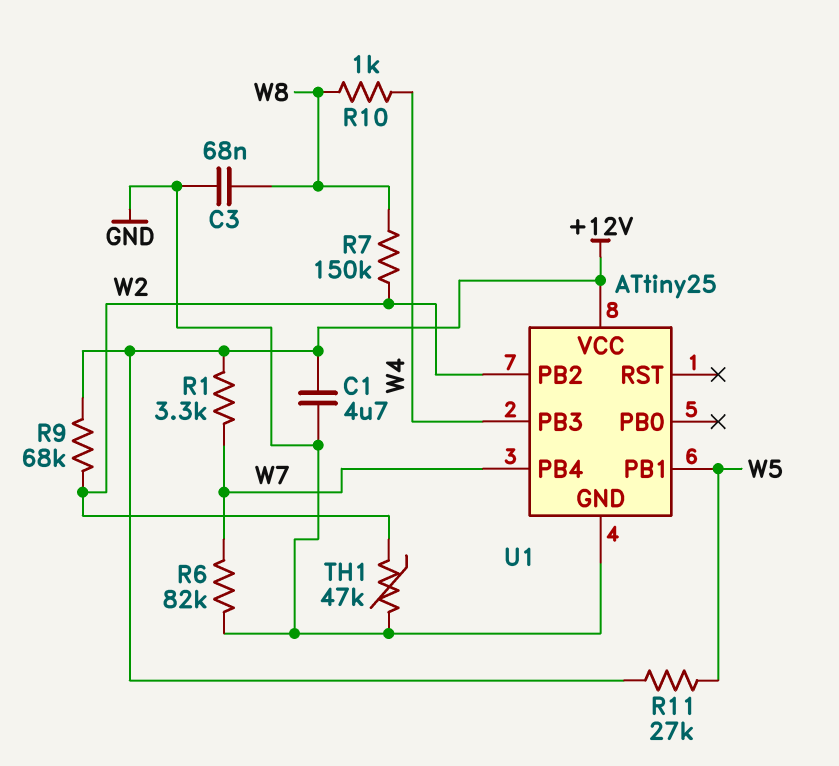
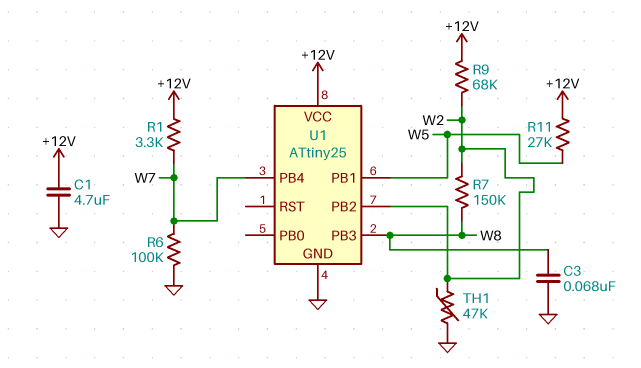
R6: 82k (GND, W7) -> 100k (GND, W7)
R10: 1k (W4, W8) -> none
U1 pin PB3: W4 -> W8

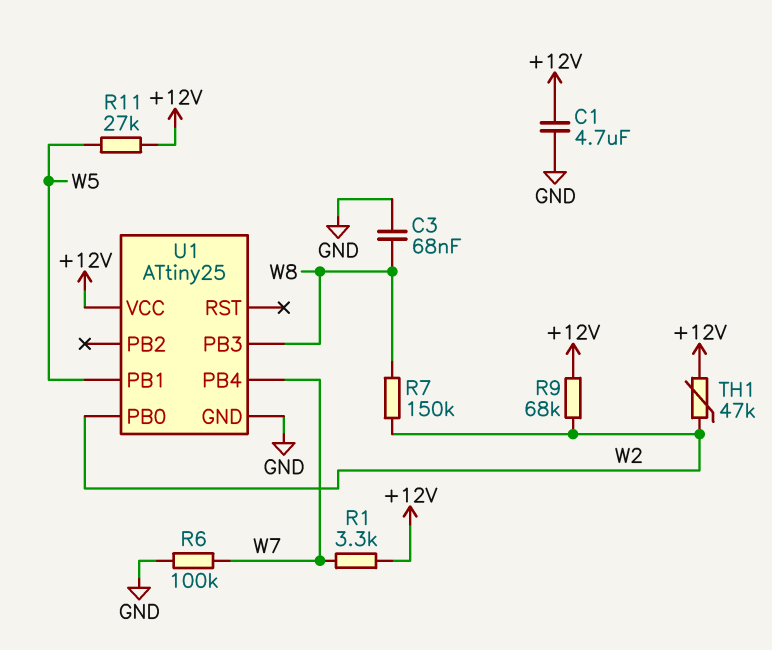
TH1: 47k (GND, W2) -> 47k (+12V, W2)
U1 pin PB0: none -> W2
U1 pin PB2: W2 -> none

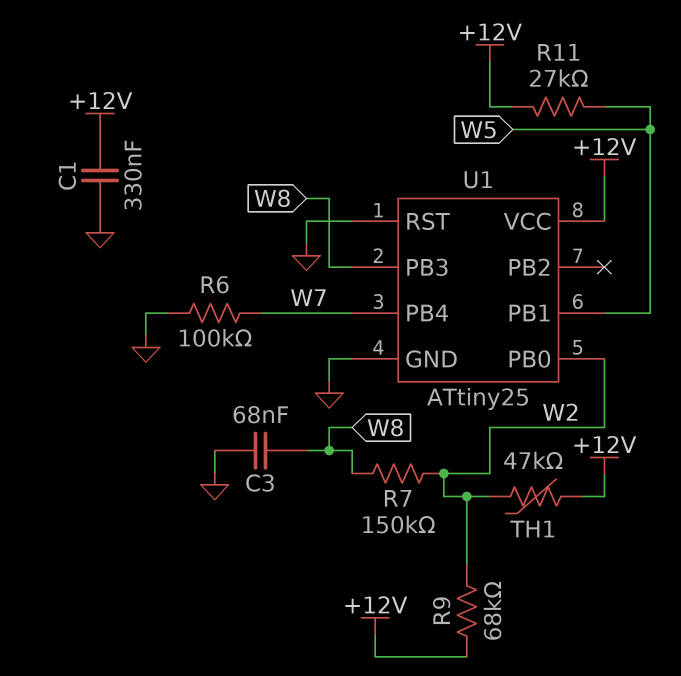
C1: 4.7uF (+12V, GND) -> 330nF (+12V, GND)
R1: 3.3k (+12V, W7) -> none
U1 pin RST: none -> GND

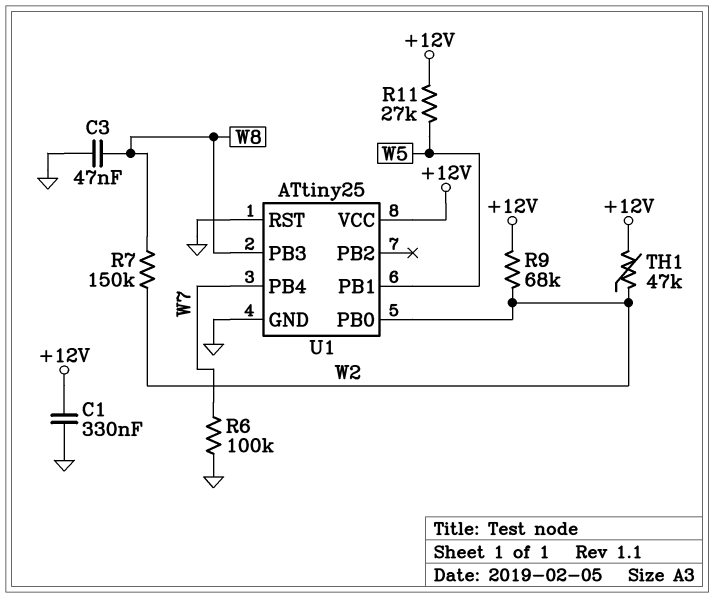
C3: 68nF (GND, W8) -> 47nF (GND, W8)

